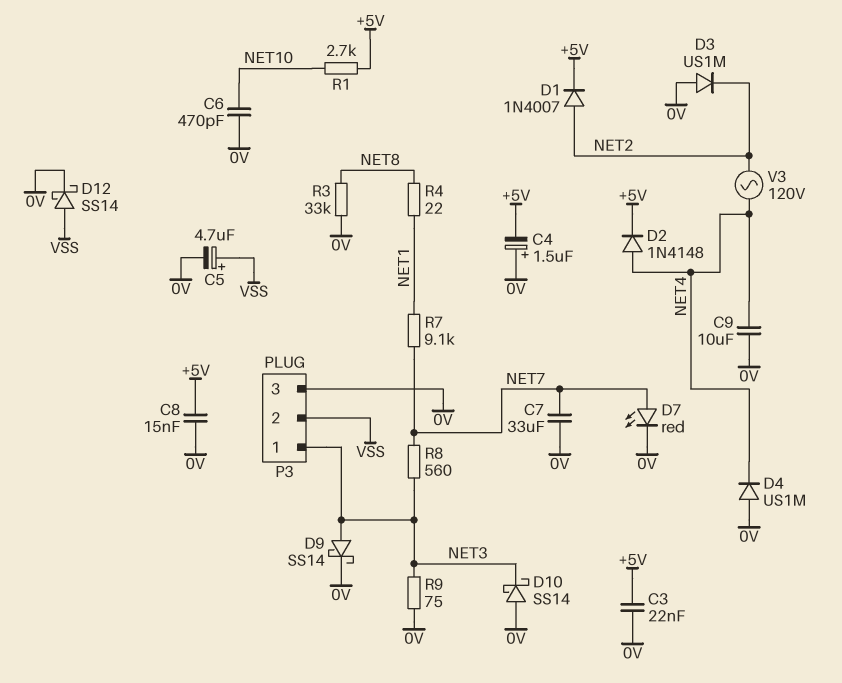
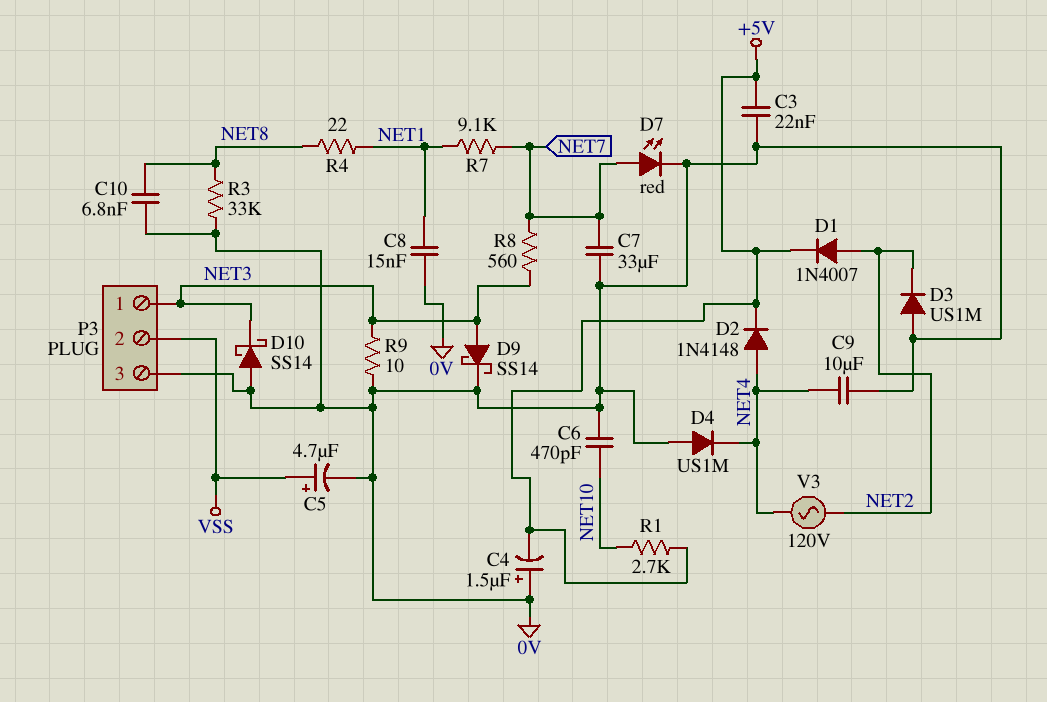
C8: 15nF (+5V, 0V) -> 15nF (0V, NET1)
C10: none -> 6.8nF (0V, NET8)
D12: schottky SS14 (A VSS, K 0V) -> none
R9: 75 (0V, NET3) -> 10 (0V, NET3)

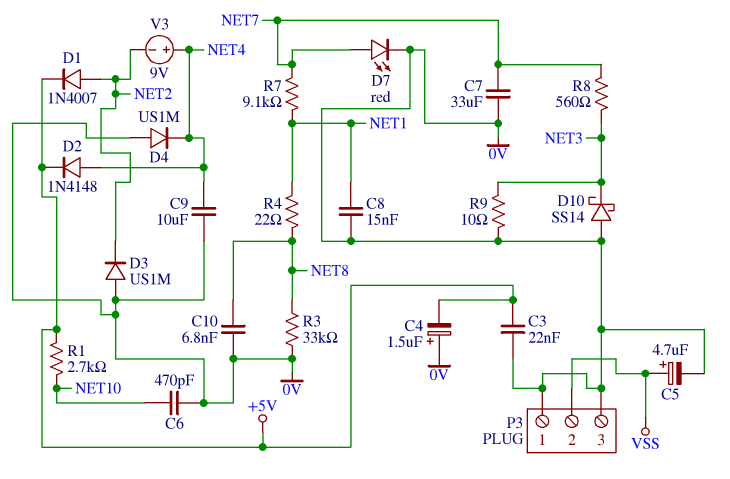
D9: schottky SS14 (A NET3, K 0V) -> none
P3 pin 1: NET3 -> 0V
V3: AC 120V (NET2, NET4) -> 9V (plus NET4, minus NET2)

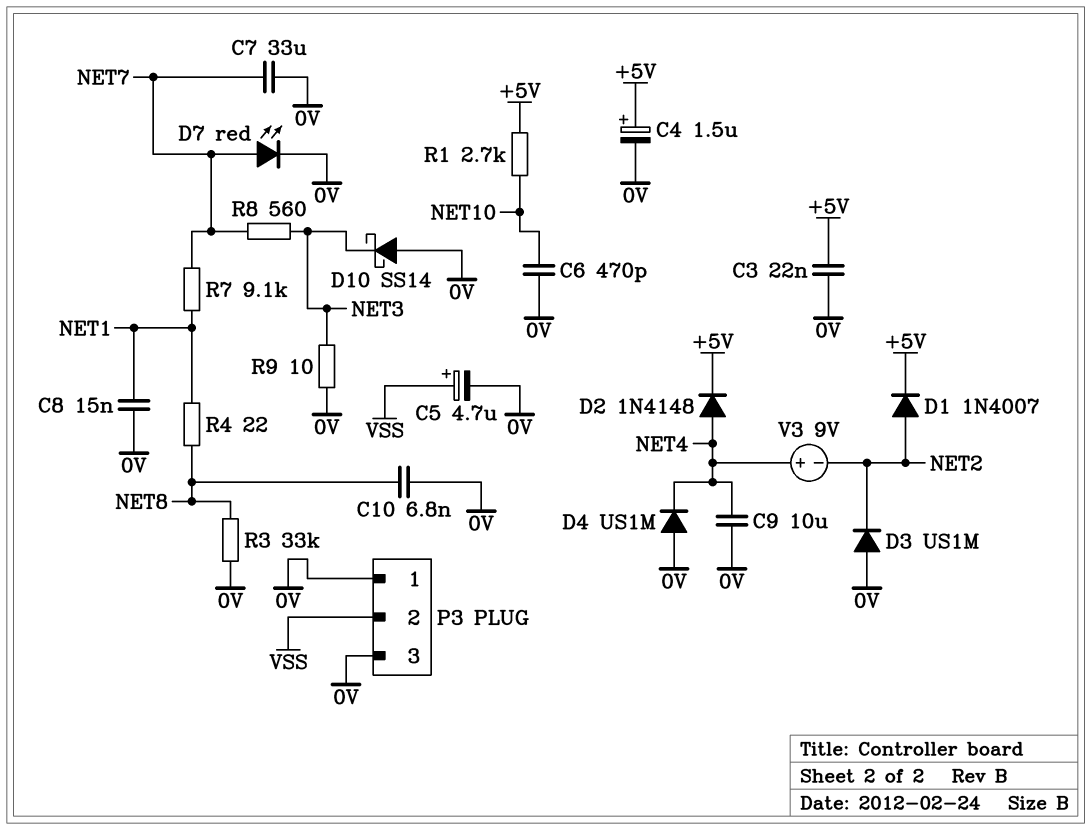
C4: 1.5uF (plus 0V, minus +5V) -> 1.5uF (plus +5V, minus 0V)

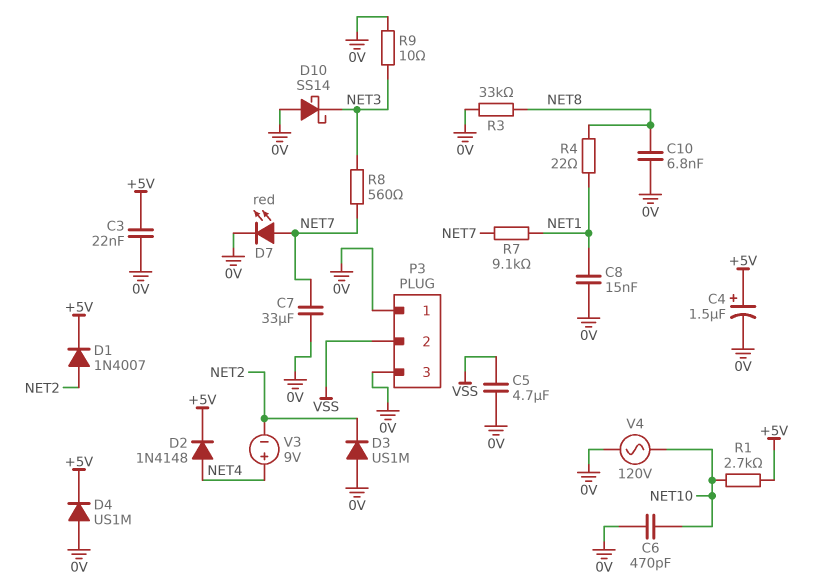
C5: 4.7uF (plus VSS, minus 0V) -> 4.7uF (0V, VSS)
C9: 10uF (0V, NET4) -> none
D4: diode US1M (A 0V, K NET4) -> diode US1M (A 0V, K +5V)
V4: none -> AC 120V (0V, NET10)

